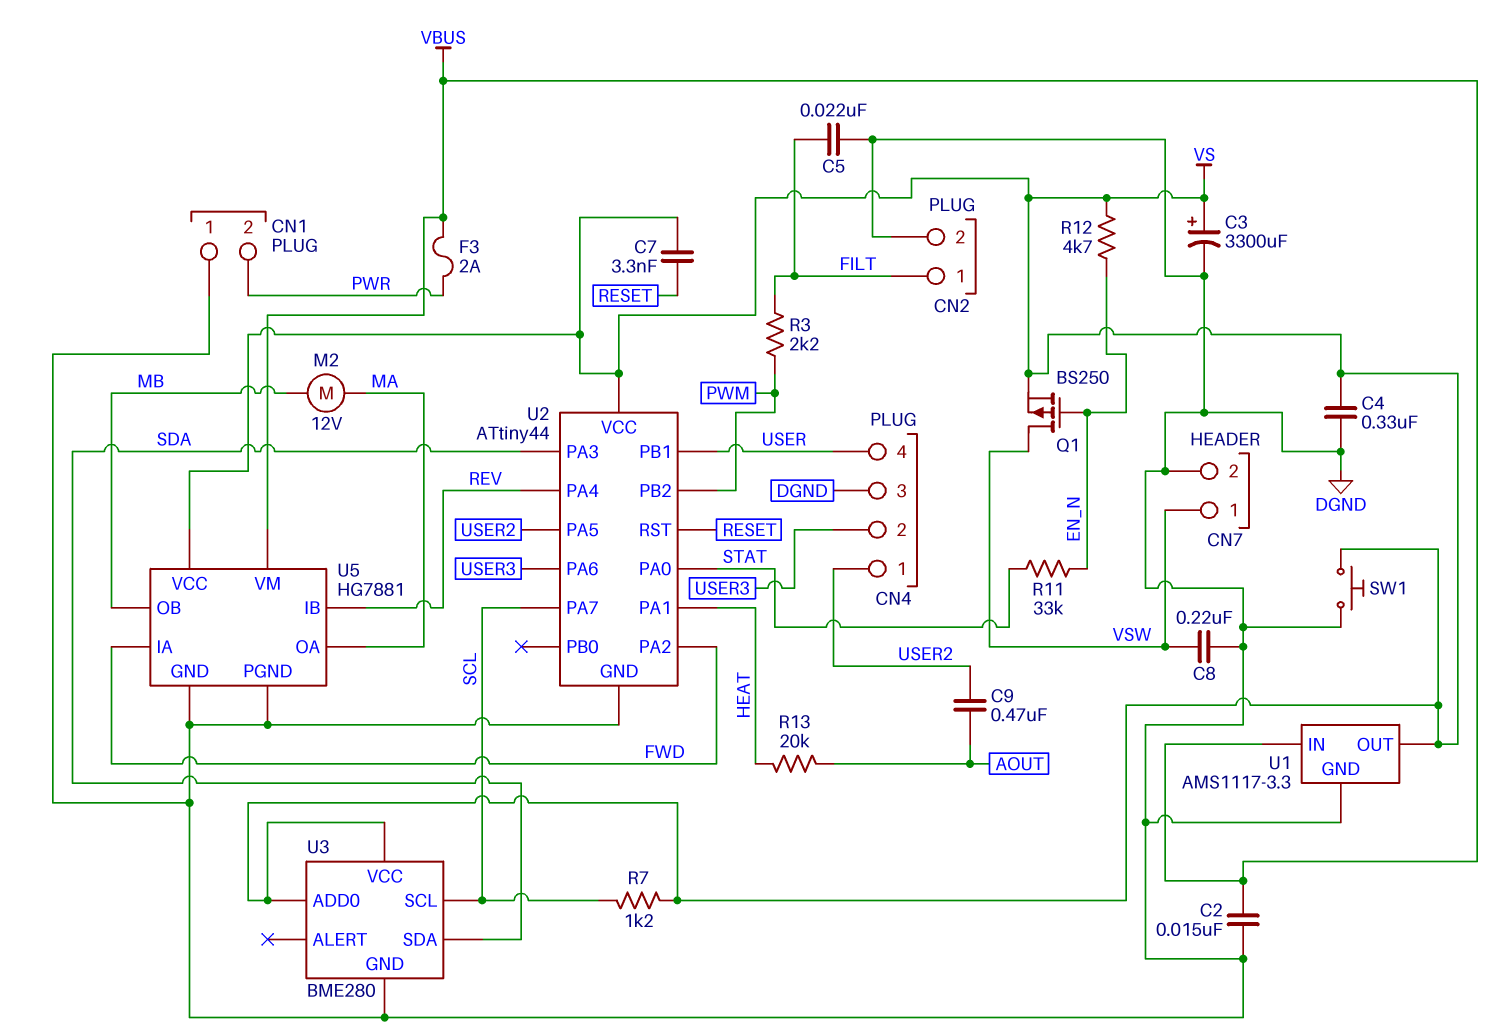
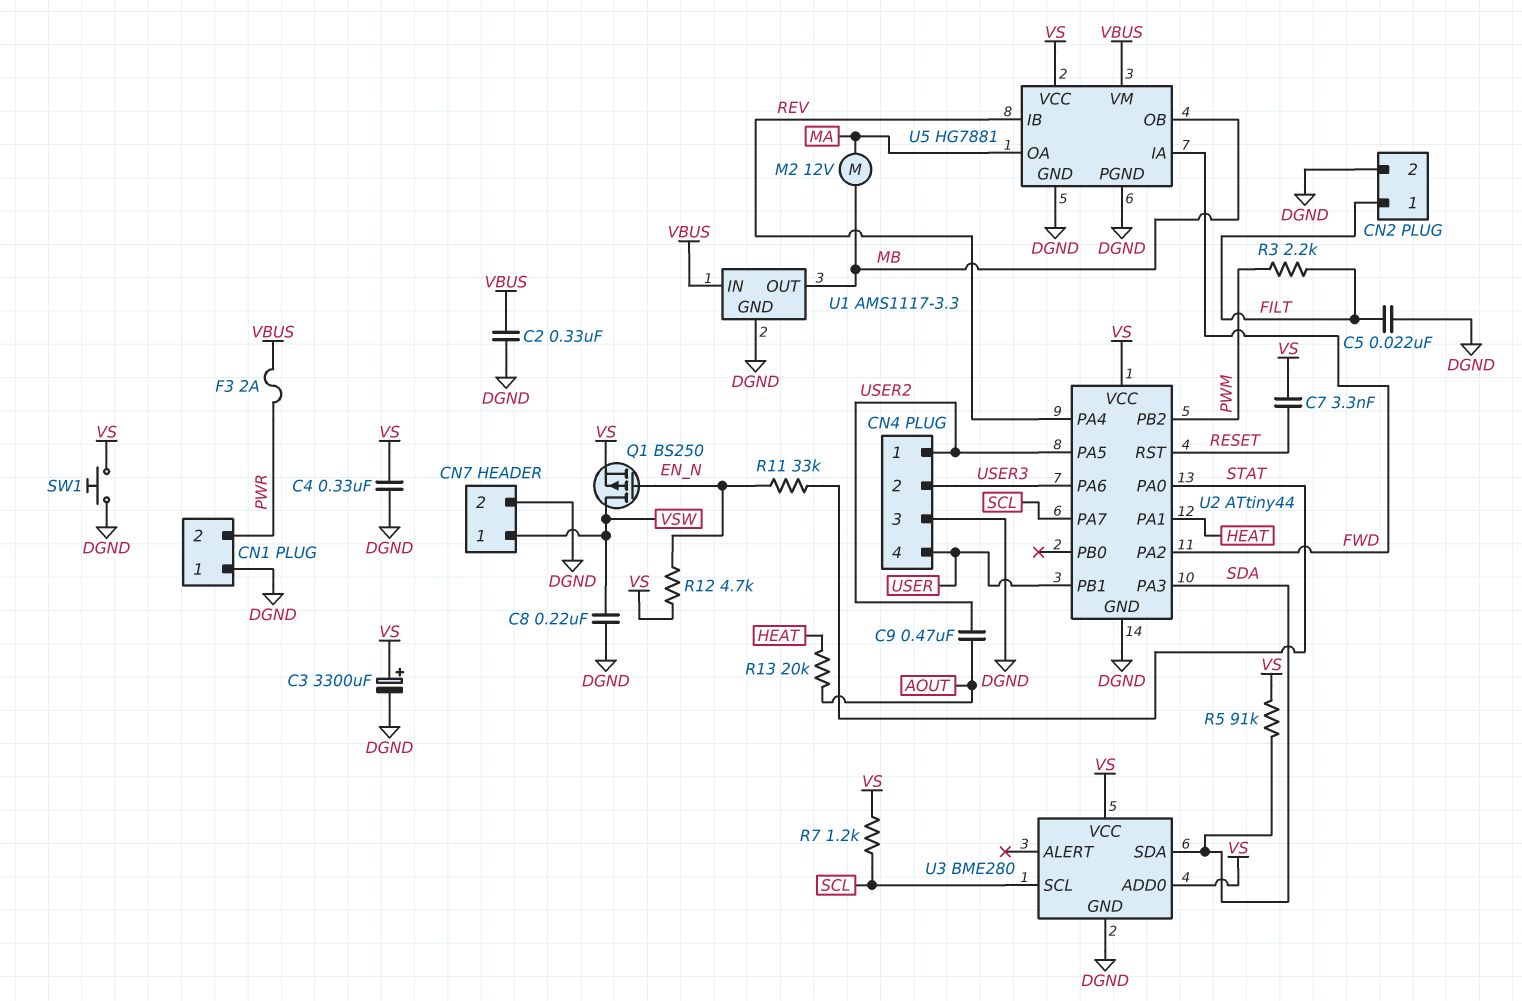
C2: 15nF (DGND, VBUS) -> 330nF (DGND, VBUS)
R5: none -> 91k (SDA, VS)
U1 pin OUT: VS -> MB

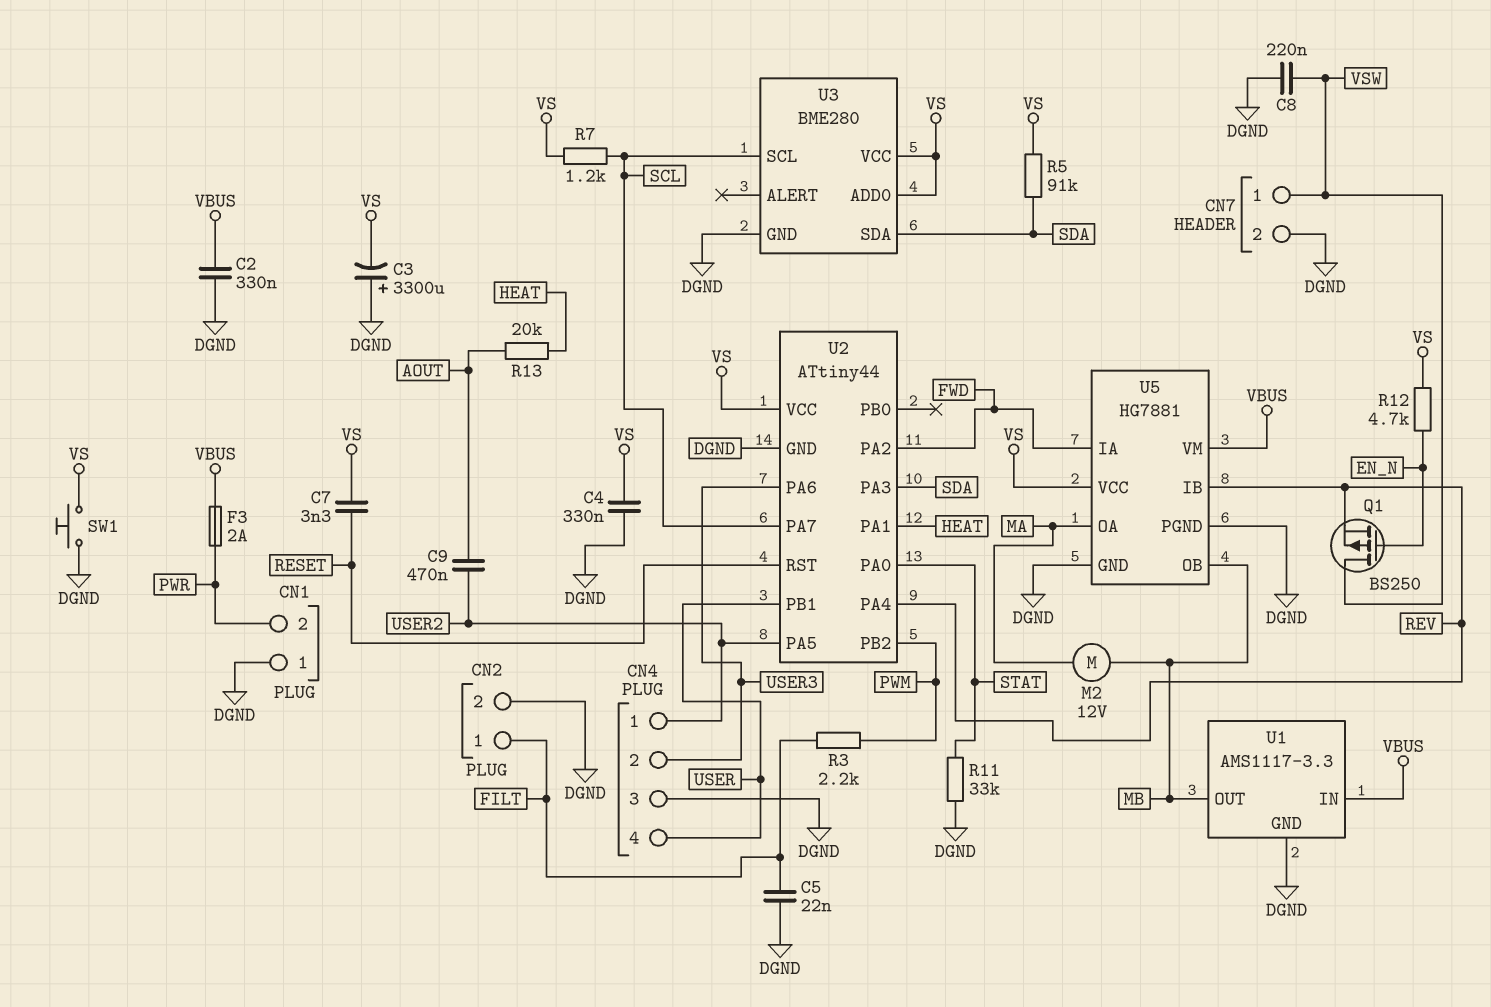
C3: 3300uF (plus VS, minus DGND) -> 3300uF (plus DGND, minus VS)
Q1: PMOS BS250 (G EN_N, D VSW, S VS) -> PMOS BS250 (G EN_N, D VSW, S REV)
R11: 33k (EN_N, STAT) -> 33k (DGND, STAT)

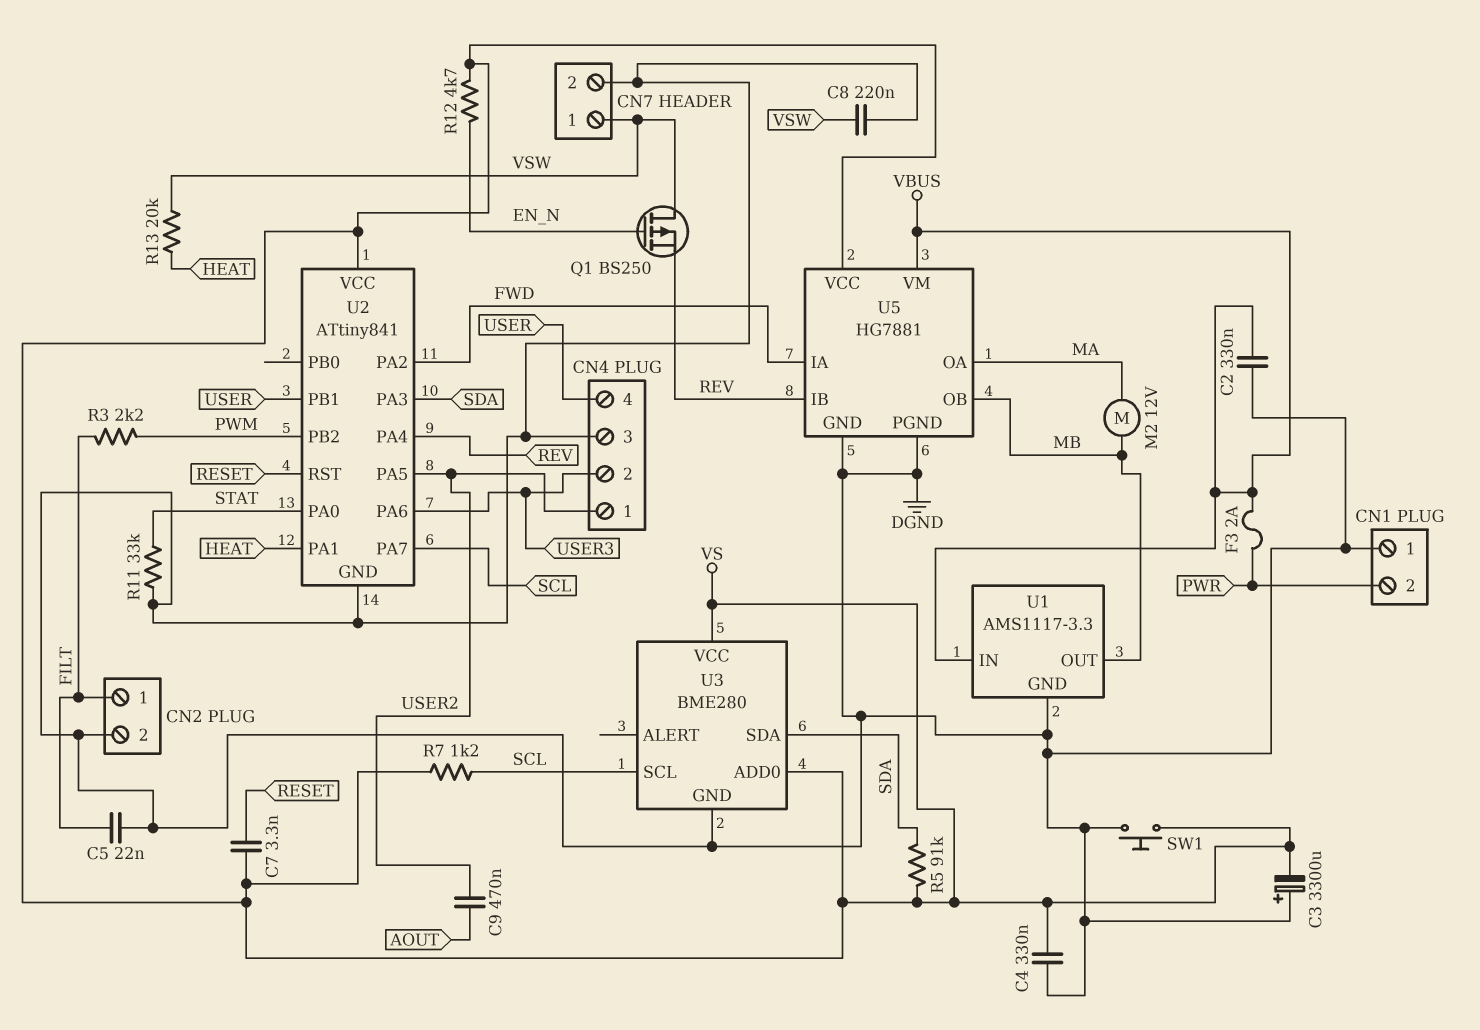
R13: 20k (AOUT, HEAT) -> 20k (HEAT, VSW)
U2: ATtiny44 -> ATtiny841

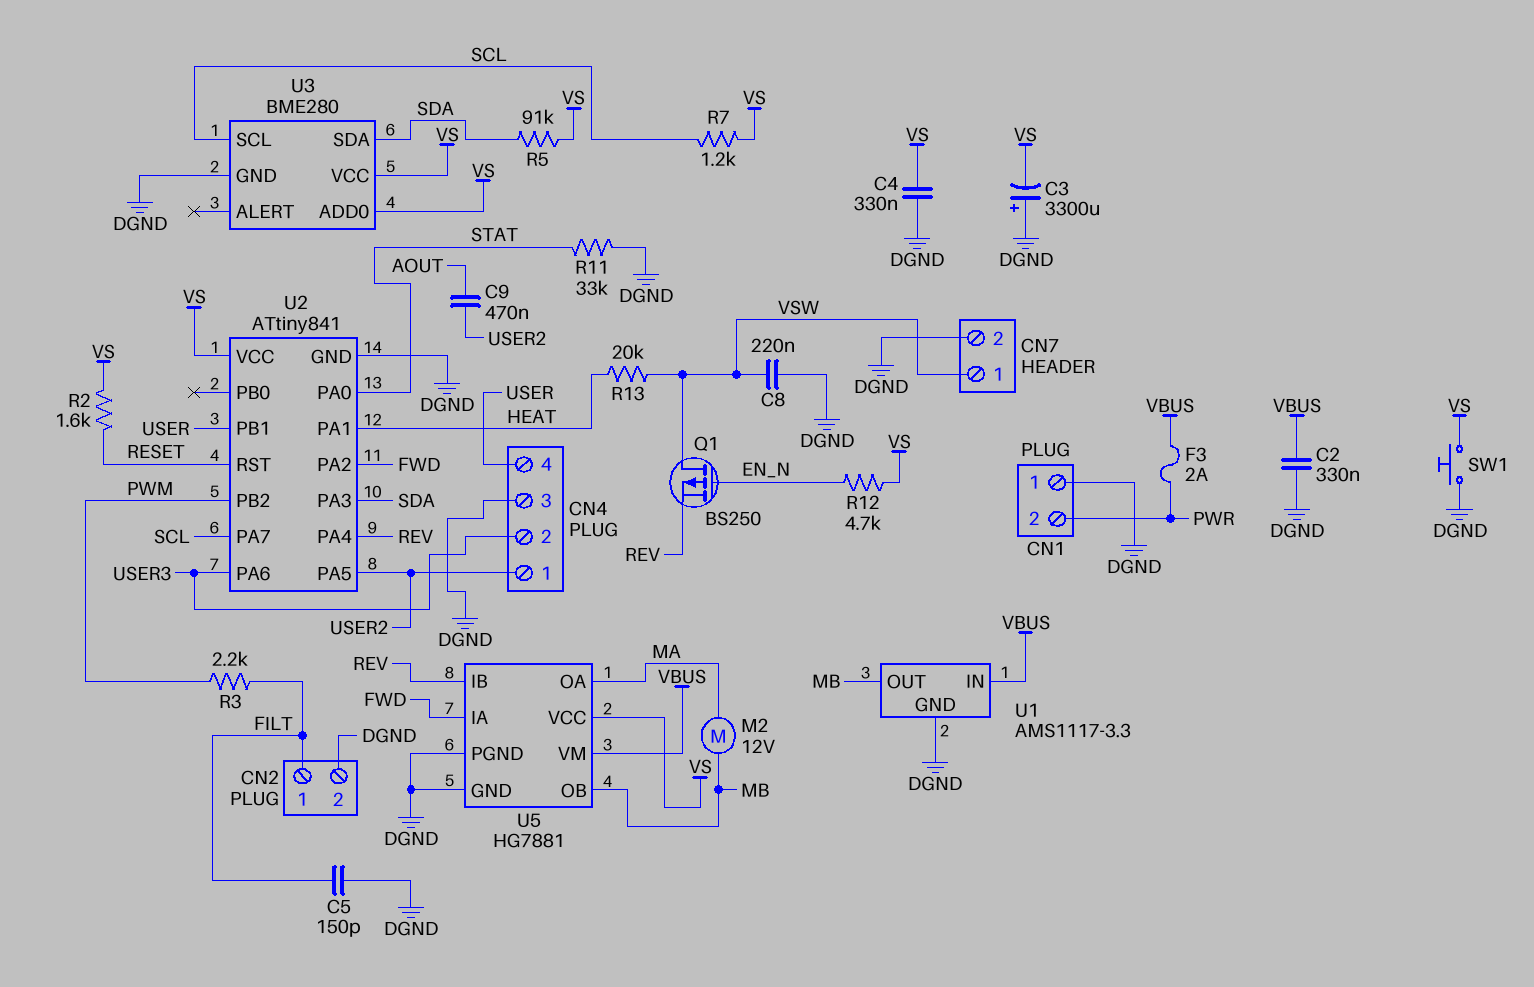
C5: 22nF (DGND, FILT) -> 150pF (DGND, FILT)
C7: 3.3nF (RESET, VS) -> none
R2: none -> 1.6k (RESET, VS)

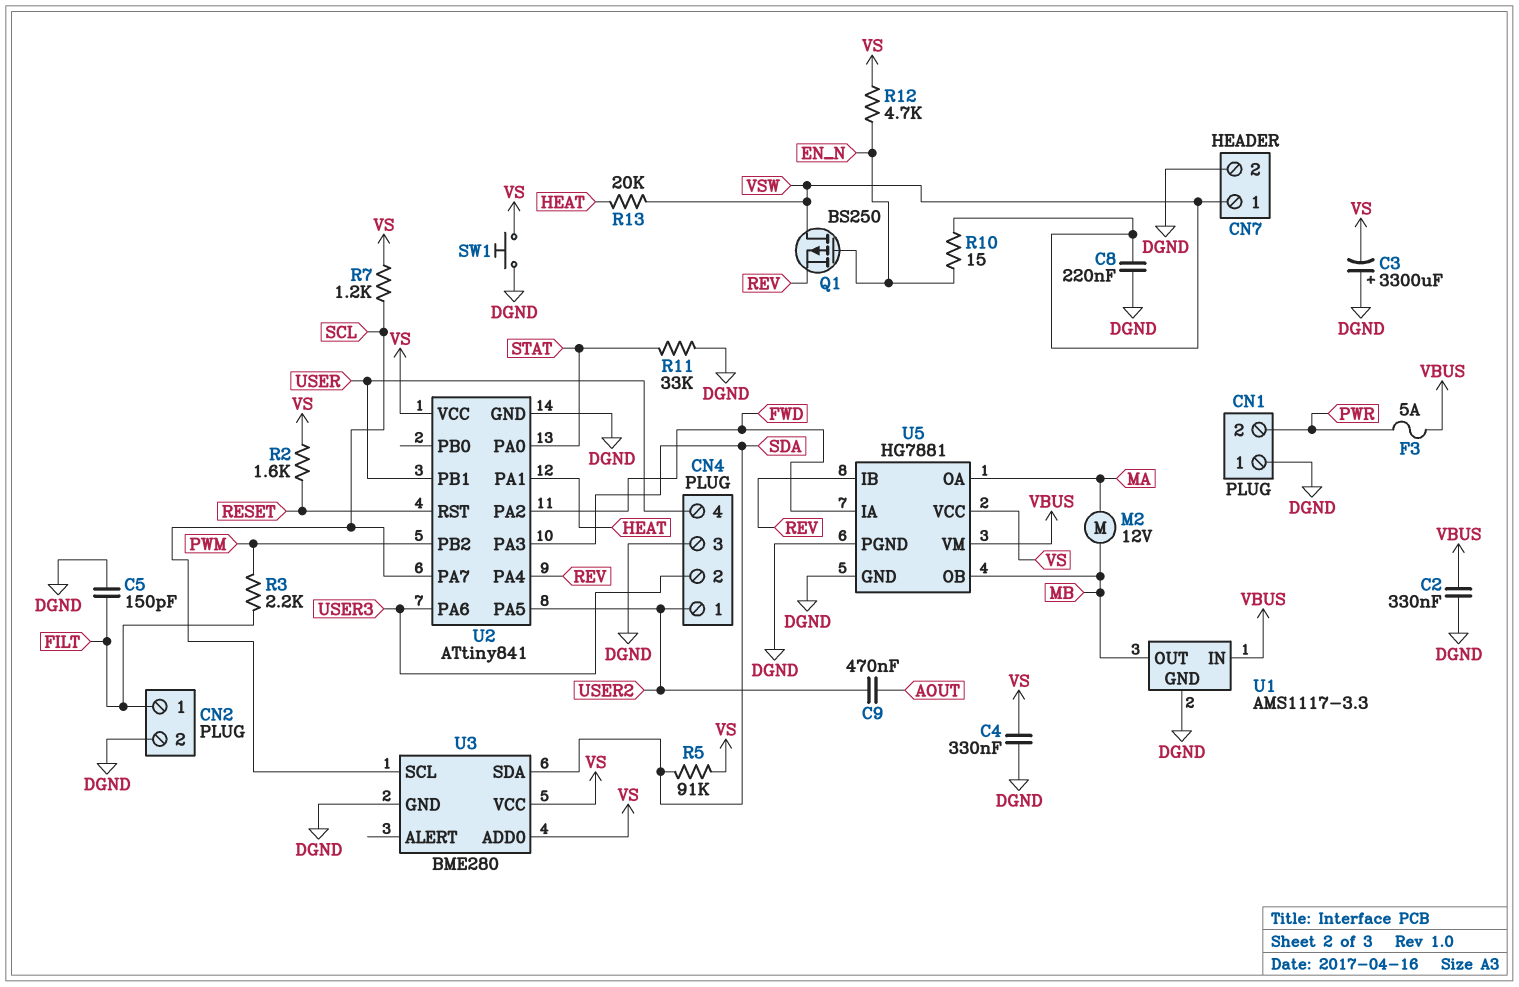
F3: 2A (PWR, VBUS) -> 5A (PWR, VBUS)
R10: none -> 15 (EN_N, VSW)

